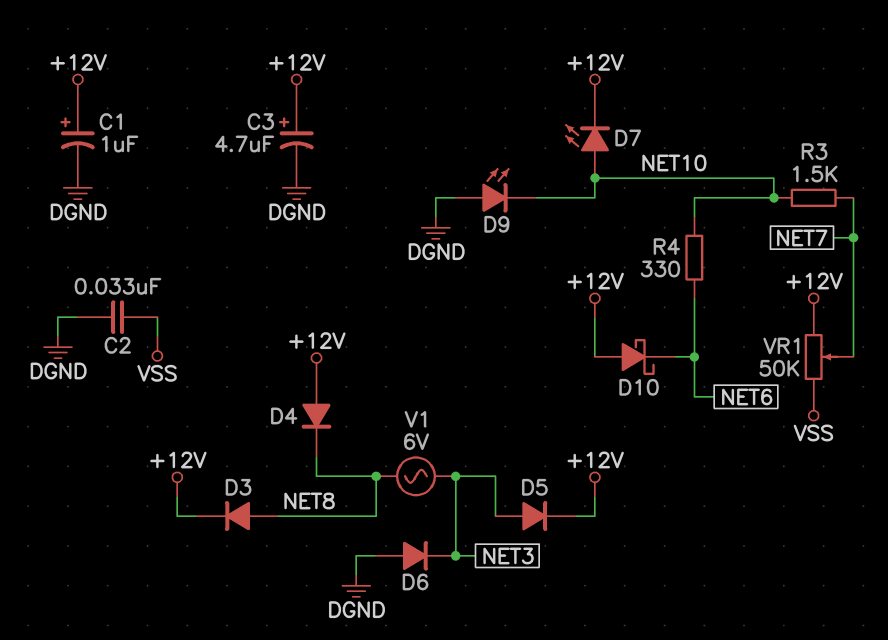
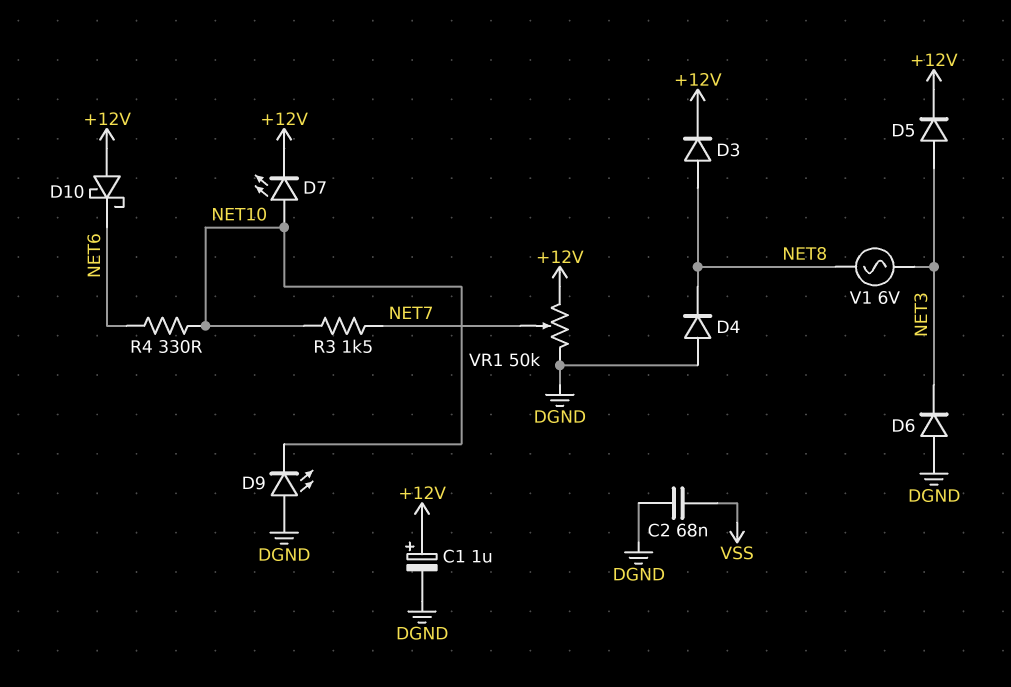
C2: 33nF (DGND, VSS) -> 68nF (DGND, VSS)
C3: 4.7uF (plus +12V, minus DGND) -> none
D4: diode (A +12V, K NET8) -> diode (A DGND, K NET8)
VR1: 50k (+12V, VSS, wiper NET7) -> 50k (+12V, DGND, wiper NET7)

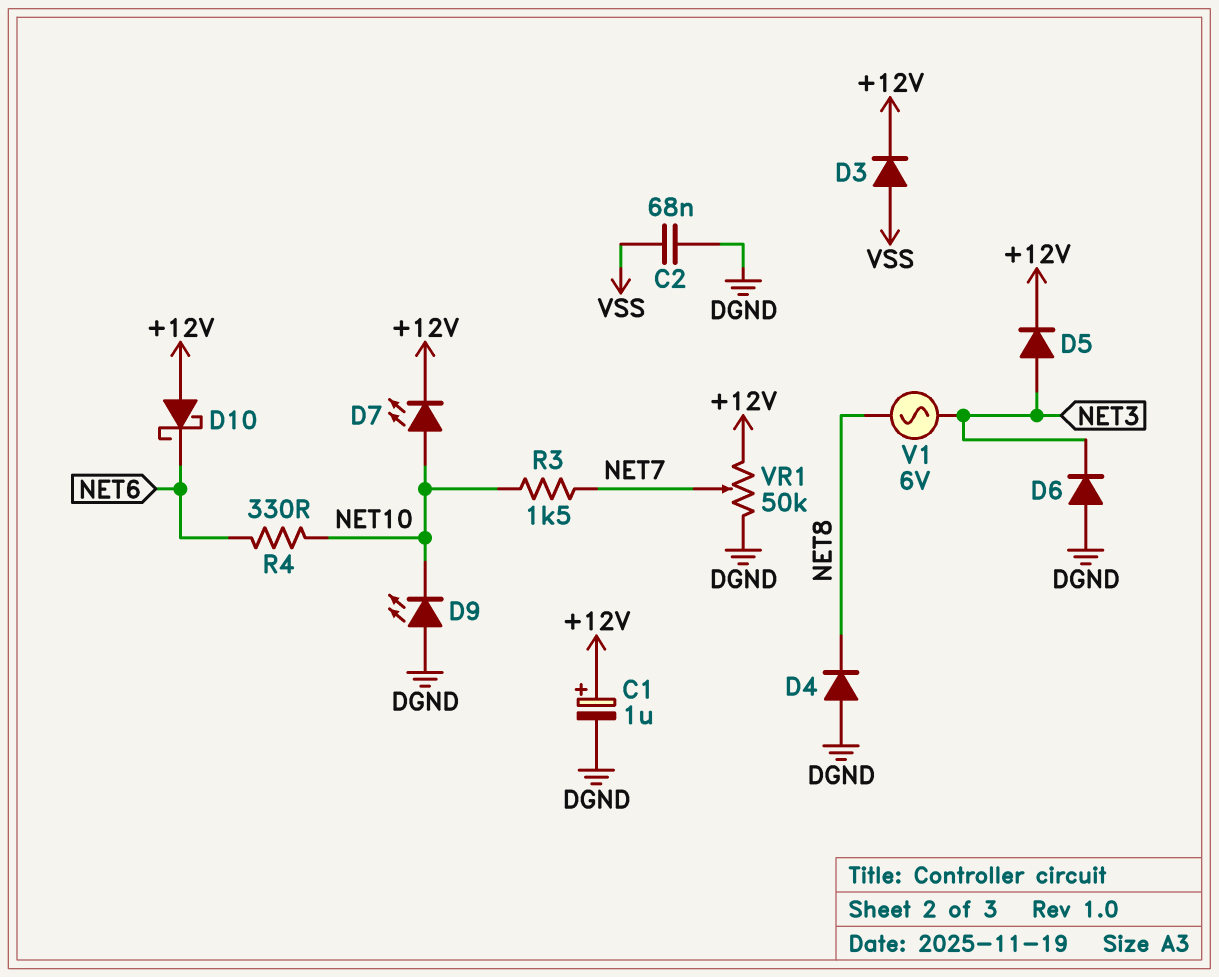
D3: diode (A NET8, K +12V) -> diode (A VSS, K +12V)

